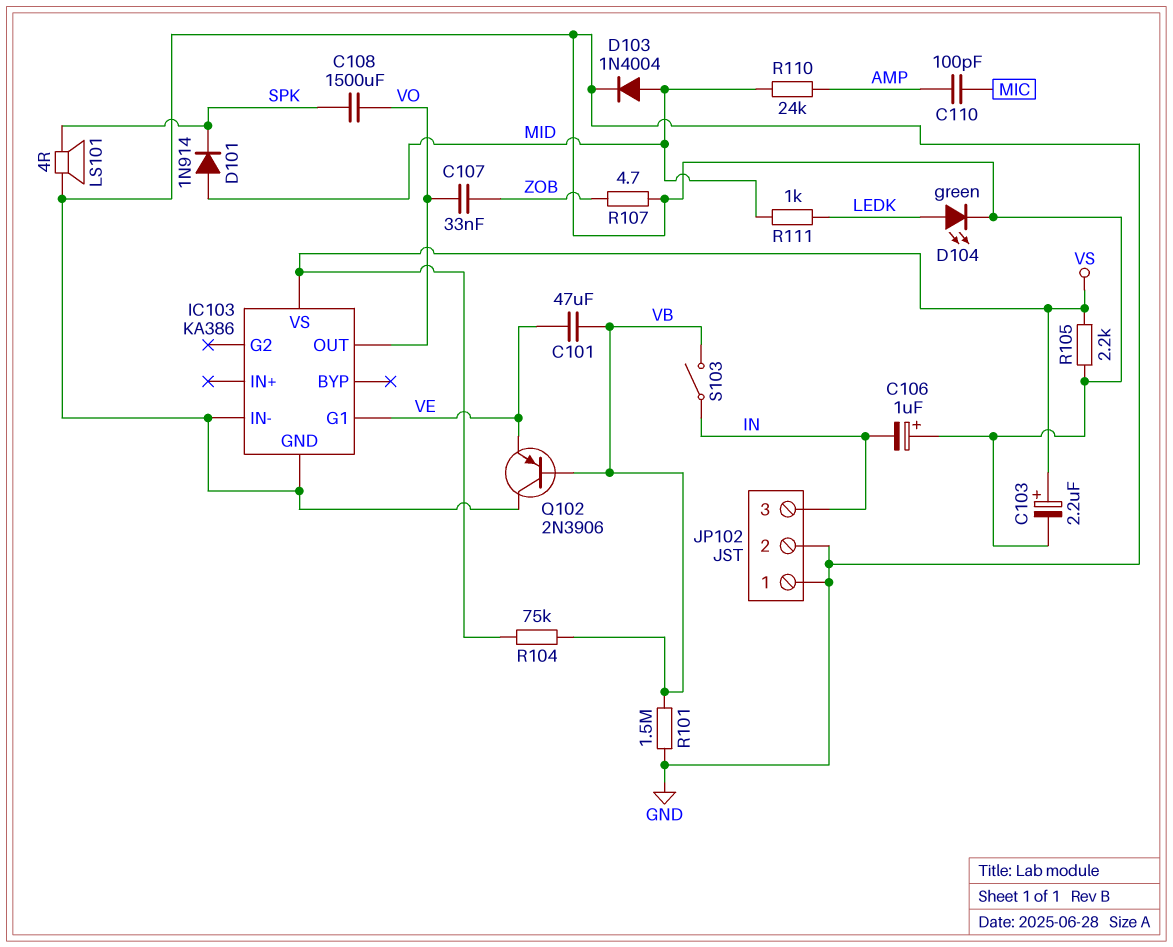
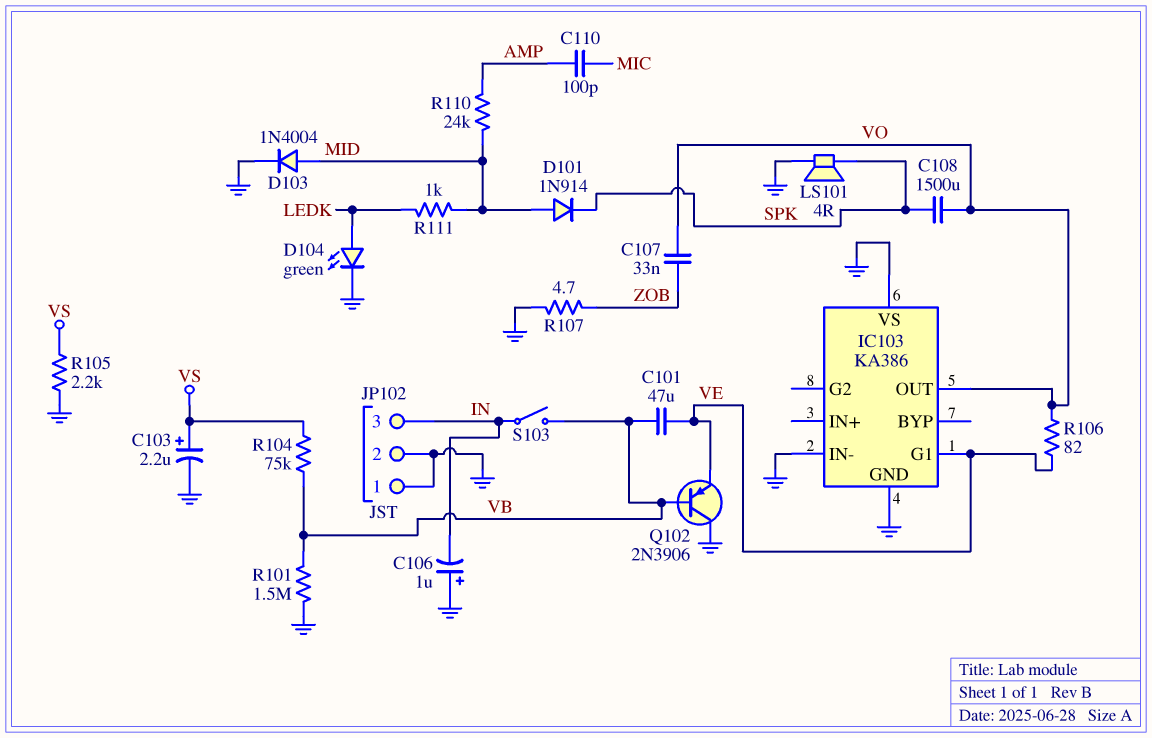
IC103 pin VS: VS -> GND
R106: none -> 82 (VE, VO)

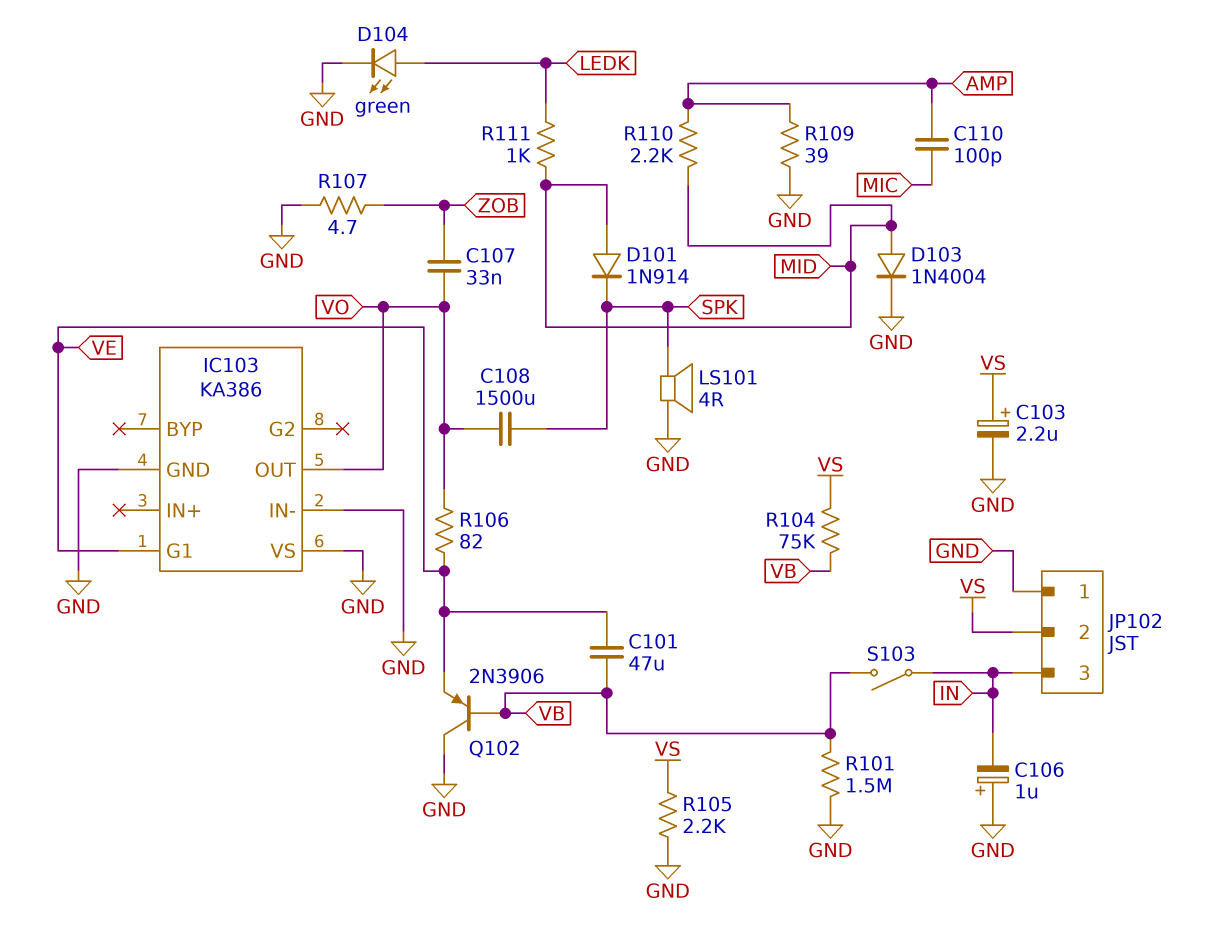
JP102 pin 2: GND -> VS
R109: none -> 39 (AMP, GND)
R110: 24k (AMP, MID) -> 2.2k (AMP, MID)

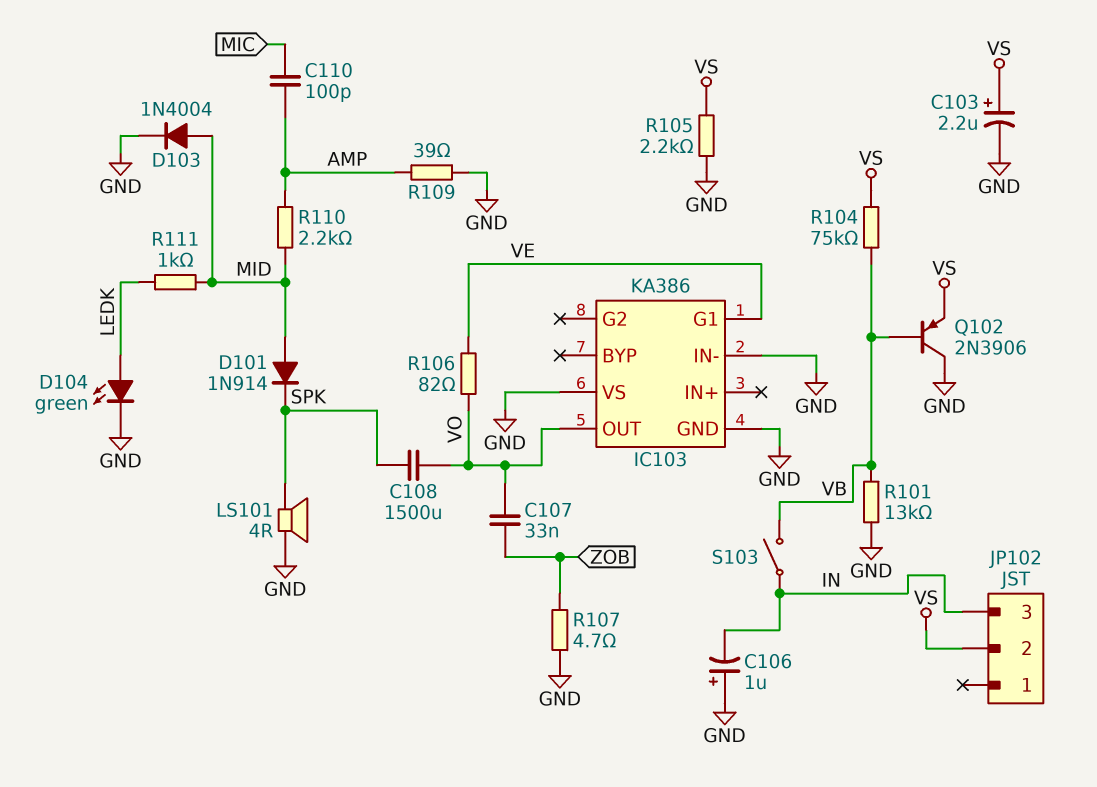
C101: 47uF (VB, VE) -> none
JP102 pin 1: GND -> none
Q102: PNP 2N3906 (B VB, C GND, E VE) -> PNP 2N3906 (B VB, C GND, E VS)
R101: 1.5M (GND, VB) -> 13k (GND, VB)

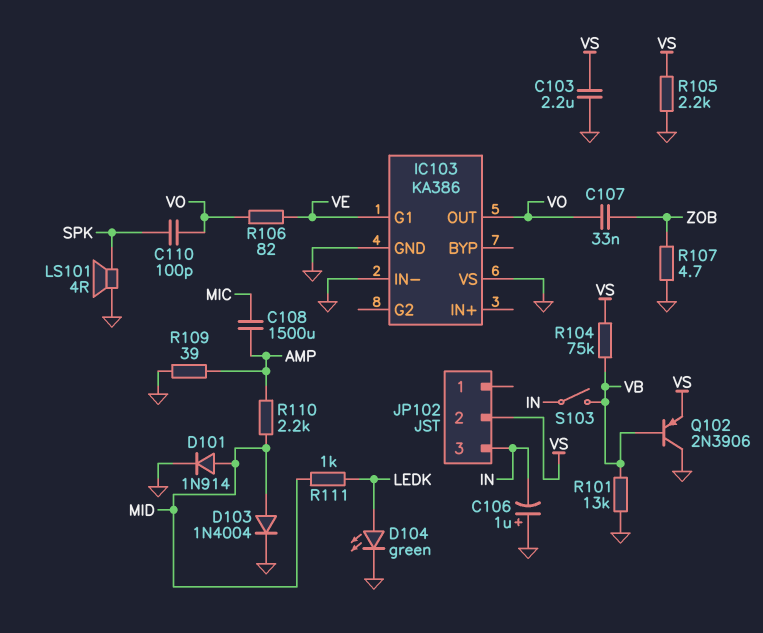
C103: 2.2uF (plus VS, minus GND) -> 2.2uF (GND, VS)
C108: 1500uF (SPK, VO) -> 1500uF (AMP, MIC)
C110: 100pF (AMP, MIC) -> 100pF (SPK, VO)
D101: diode 1N914 (A MID, K SPK) -> diode 1N914 (A MID, K GND)

